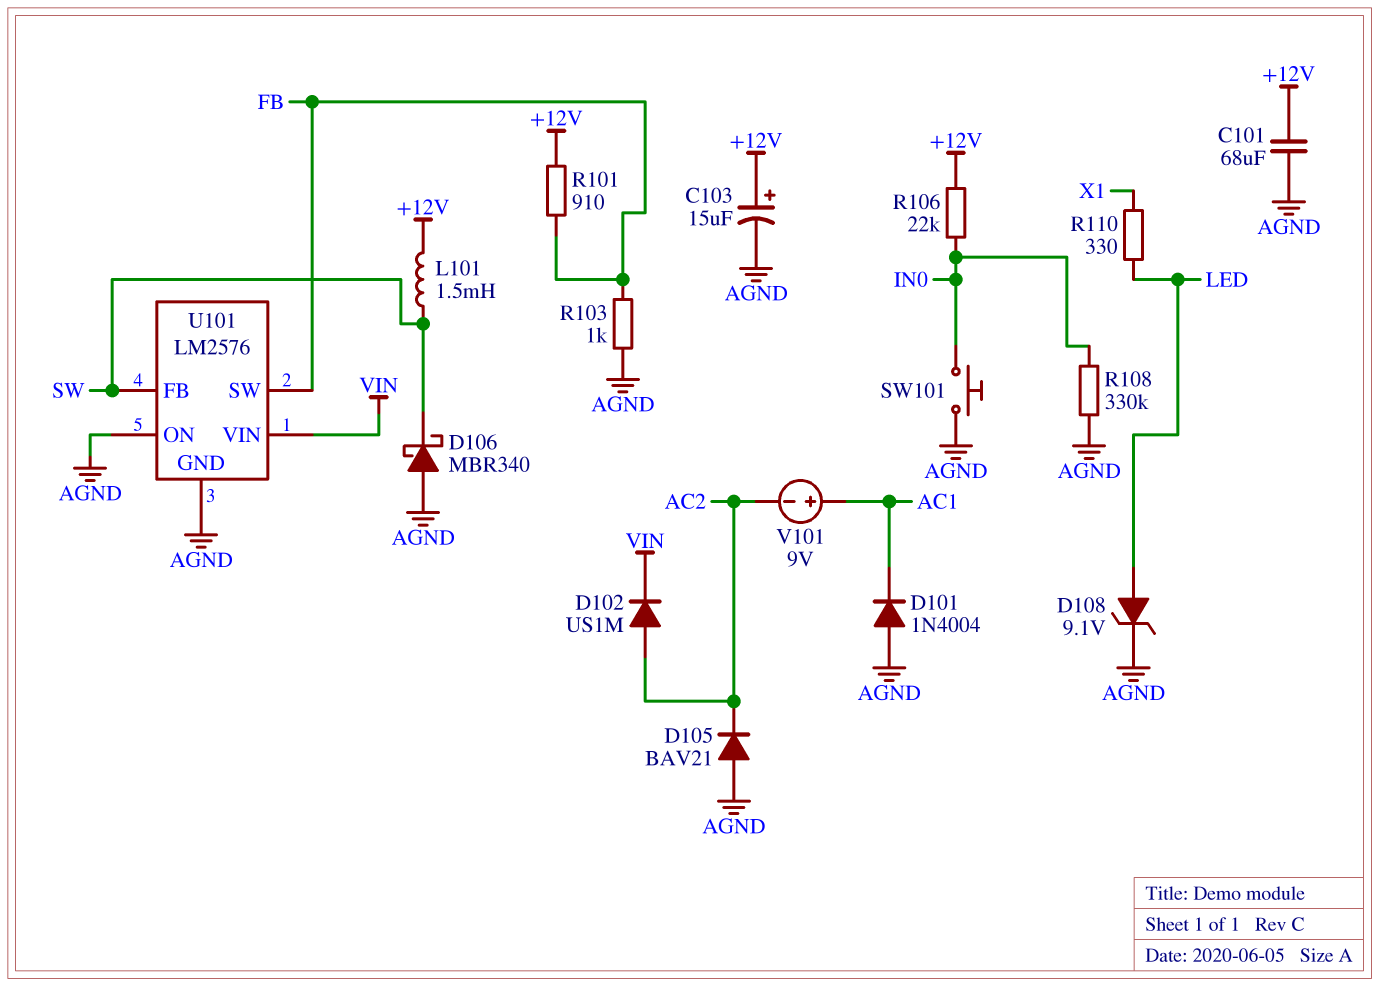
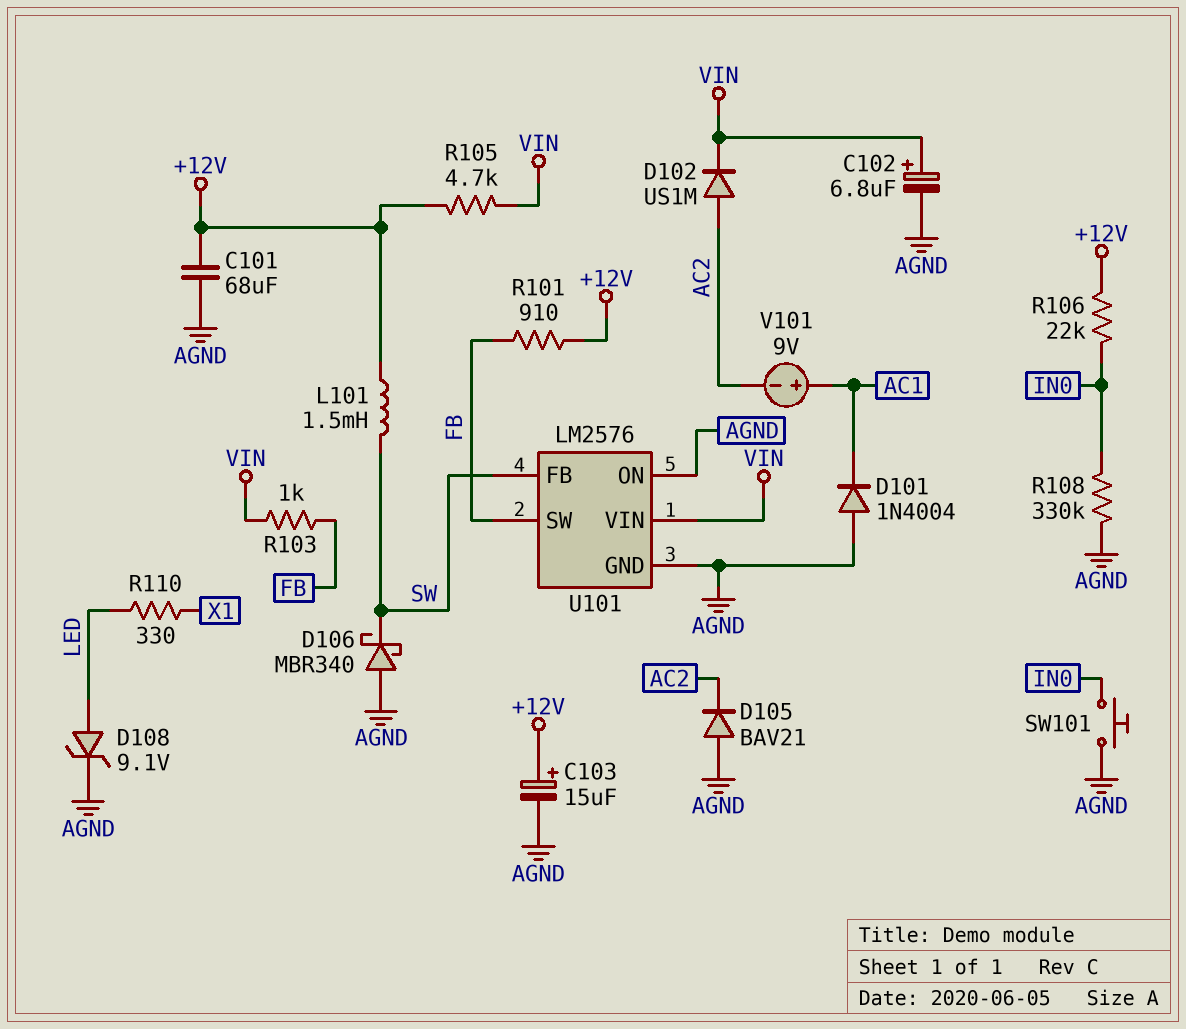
C102: none -> 6.8uF (plus VIN, minus AGND)
R103: 1k (AGND, FB) -> 1k (FB, VIN)
R105: none -> 4.7k (+12V, VIN)

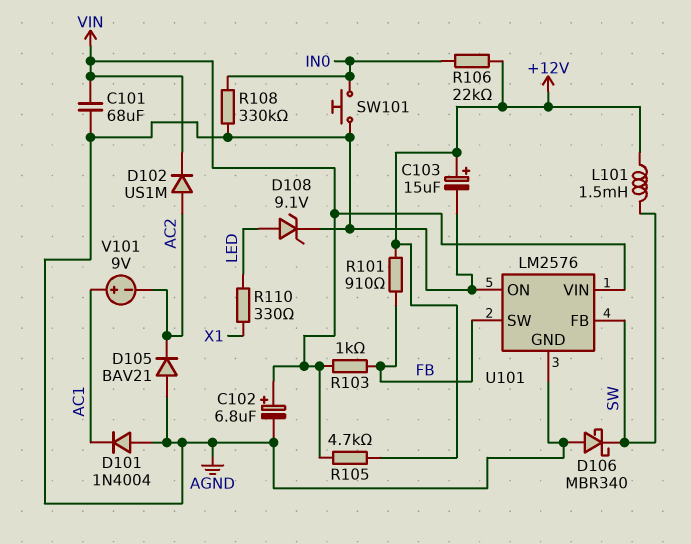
C101: 68uF (+12V, AGND) -> 68uF (AGND, VIN)

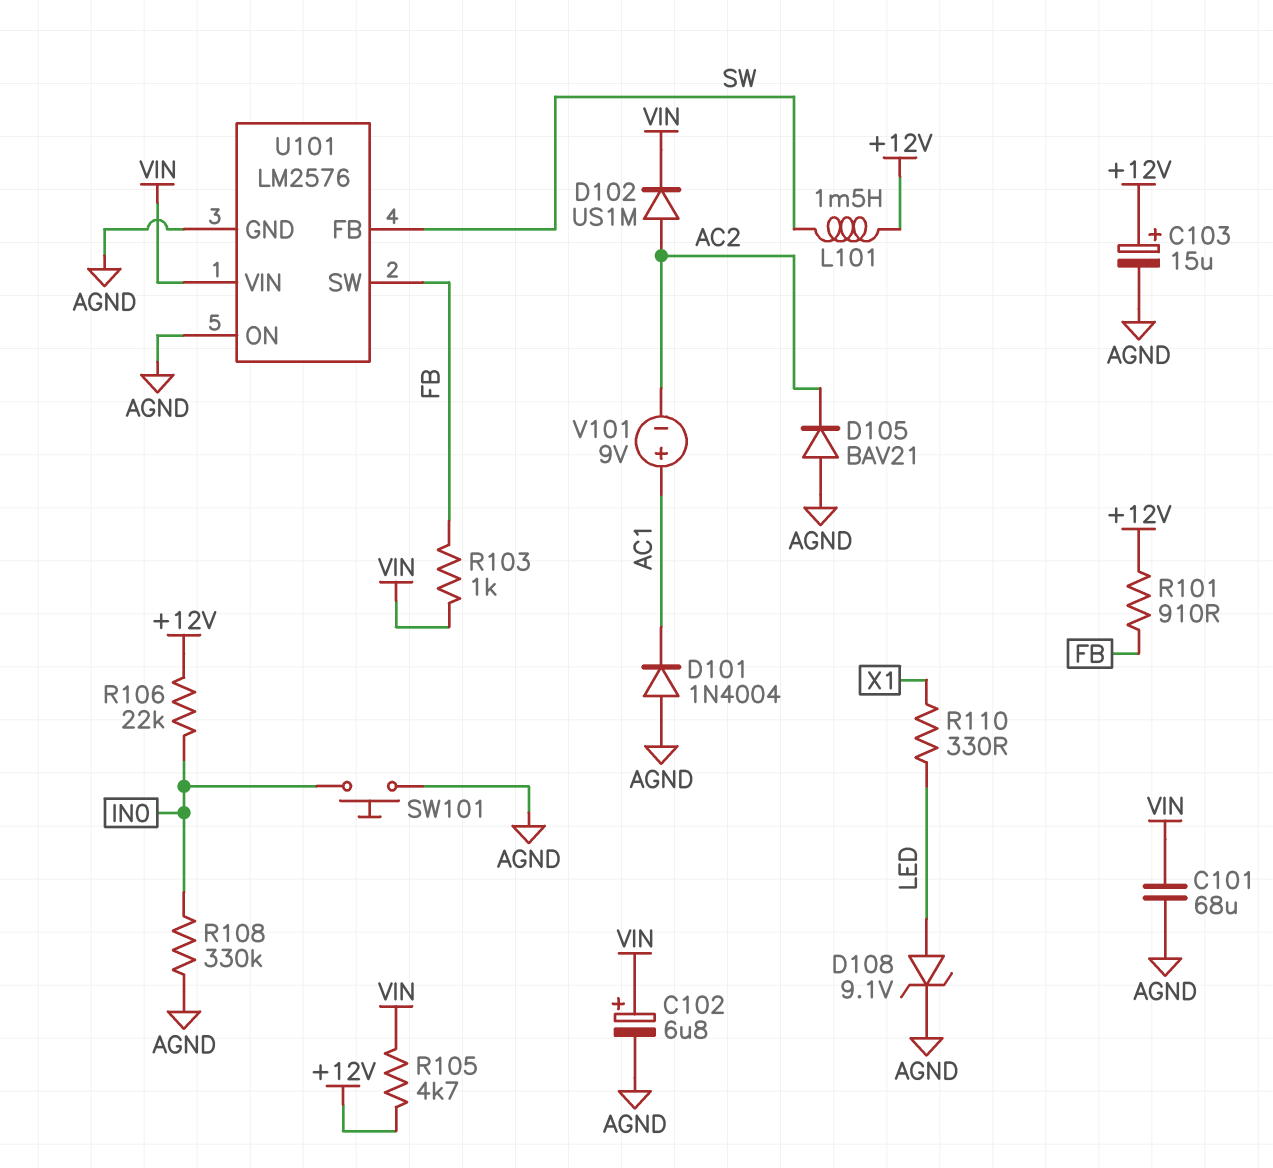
D106: schottky MBR340 (A AGND, K SW) -> none

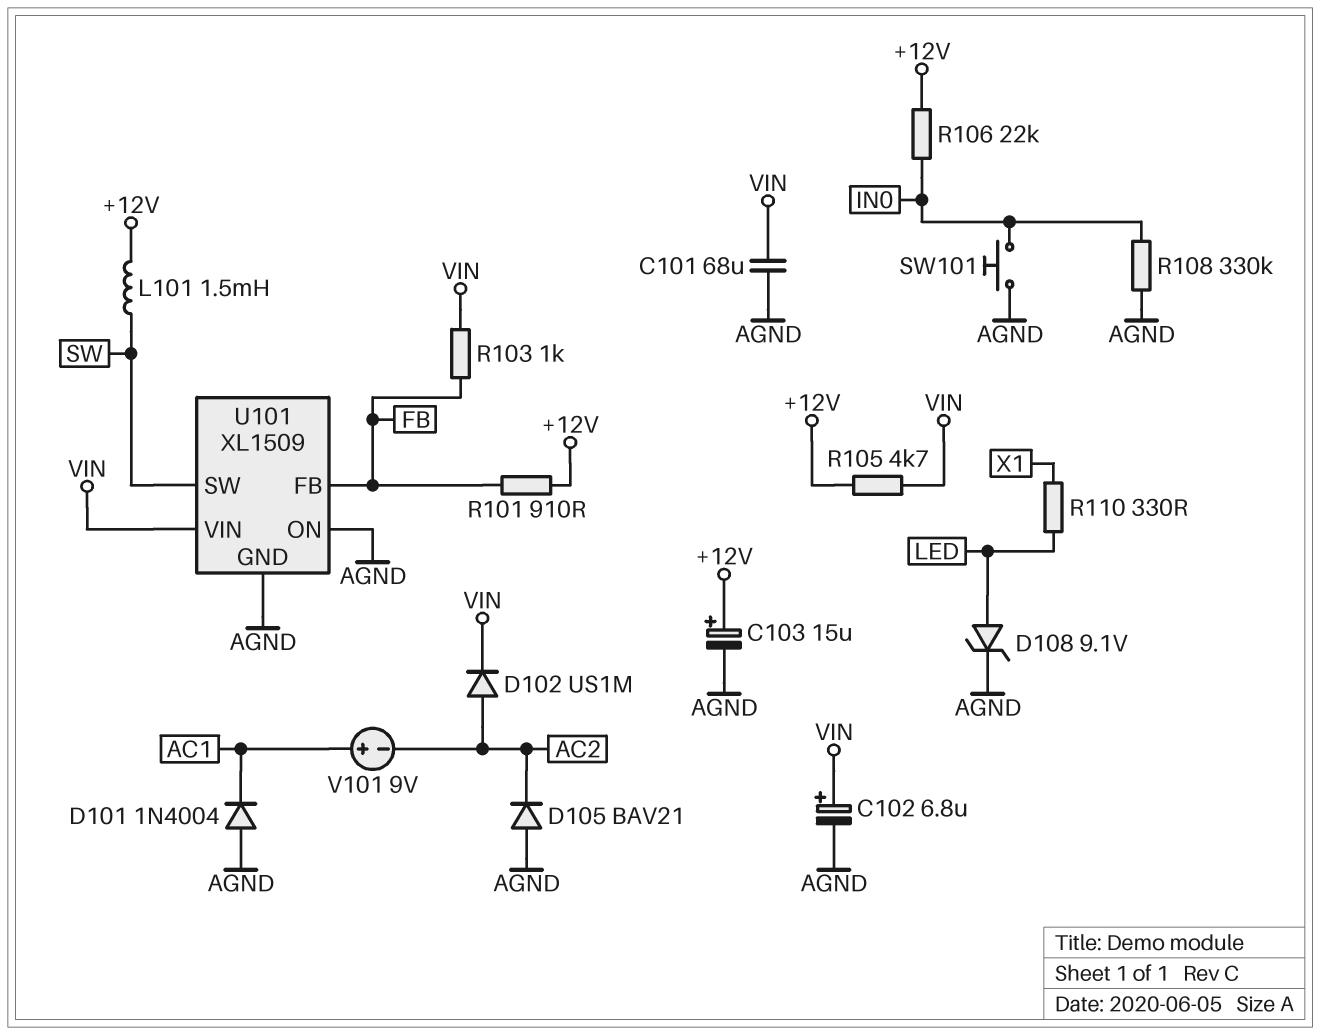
U101: LM2576 -> XL1509
U101 pin FB: SW -> FB
U101 pin SW: FB -> SW

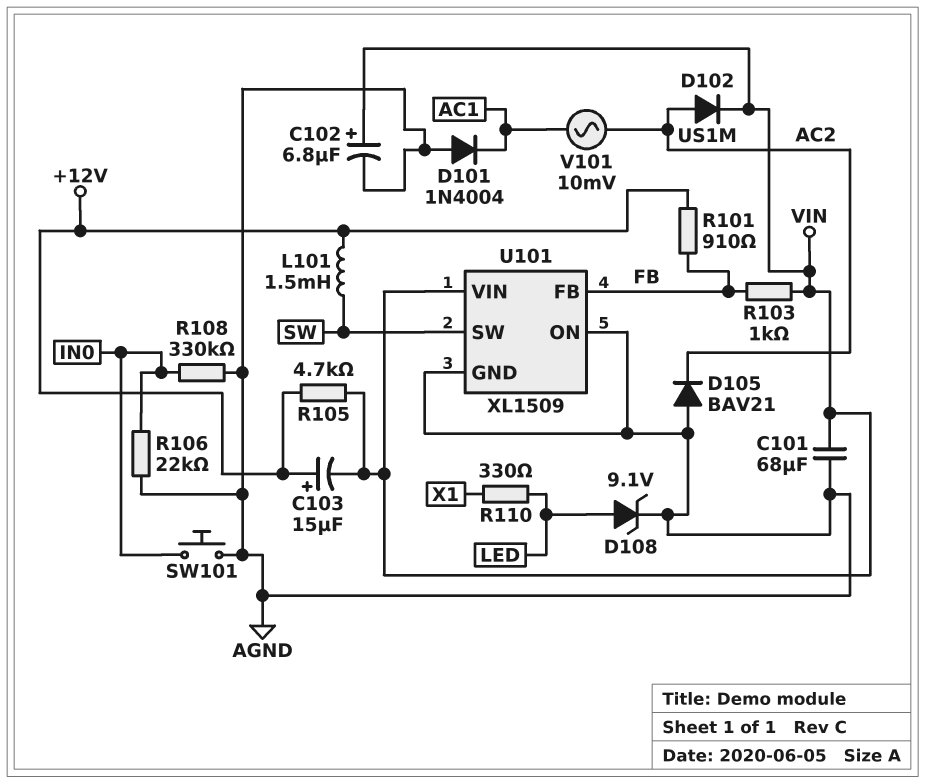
C103: 15uF (plus +12V, minus AGND) -> 15uF (plus +12V, minus VIN)
R106: 22k (+12V, IN0) -> 22k (AGND, IN0)
V101: 9V (plus AC1, minus AC2) -> AC 10mV (AC1, AC2)

